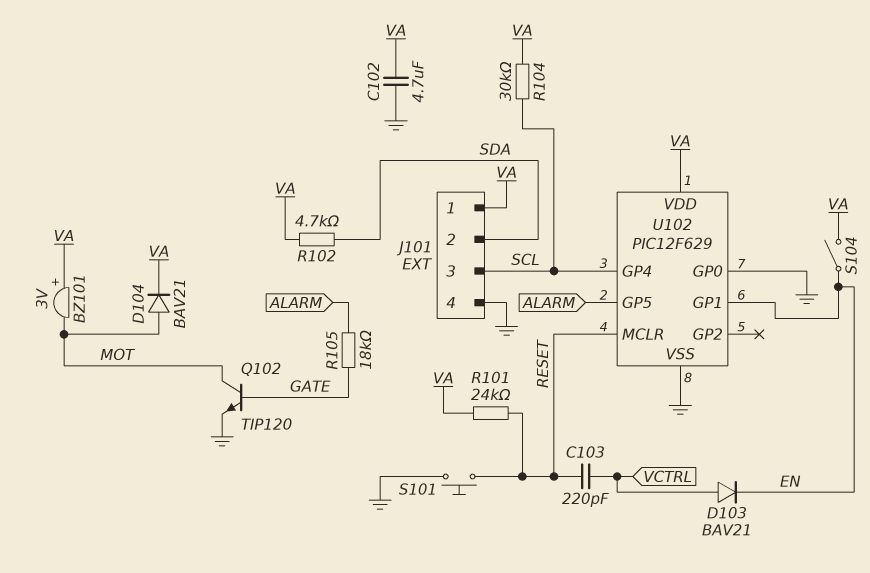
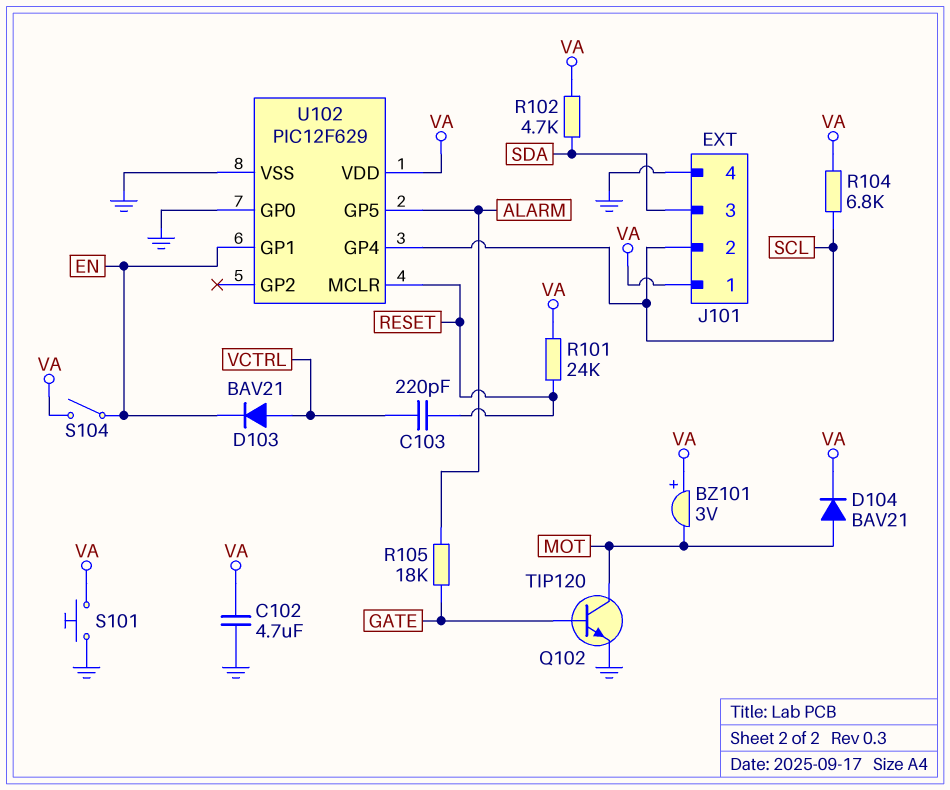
J101 pin 2: SDA -> SCL
J101 pin 3: SCL -> SDA
R104: 30k (SCL, VA) -> 6.8k (SCL, VA)
S101: button (GND, RESET) -> button (GND, VA)

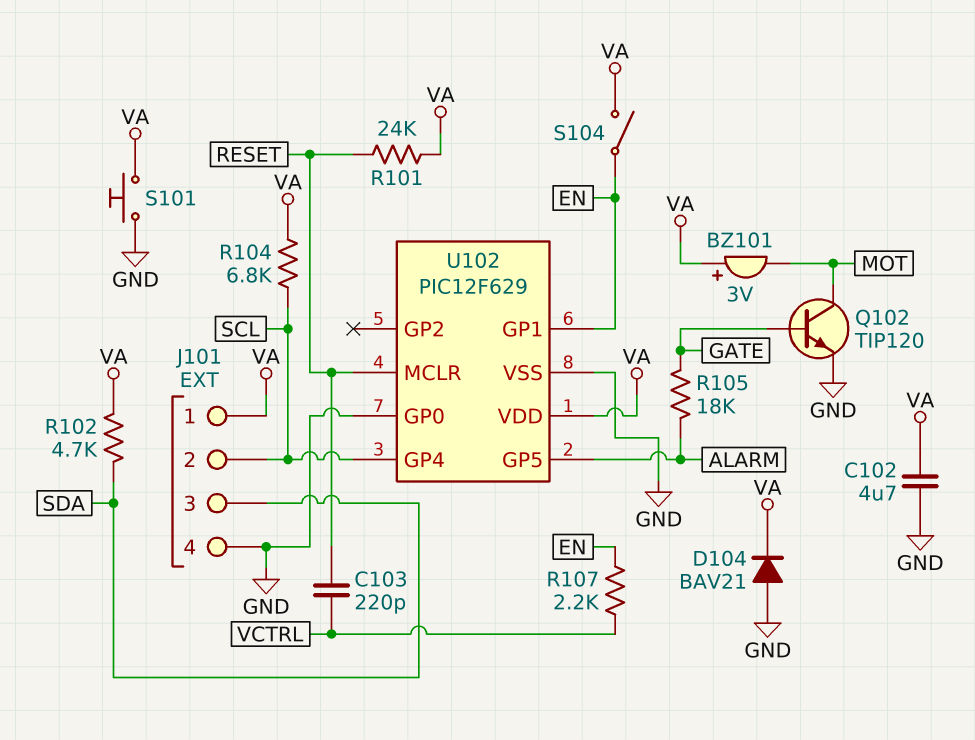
D103: diode BAV21 (A VCTRL, K EN) -> none
D104: diode BAV21 (A MOT, K VA) -> diode BAV21 (A GND, K VA)
R107: none -> 2.2k (EN, VCTRL)

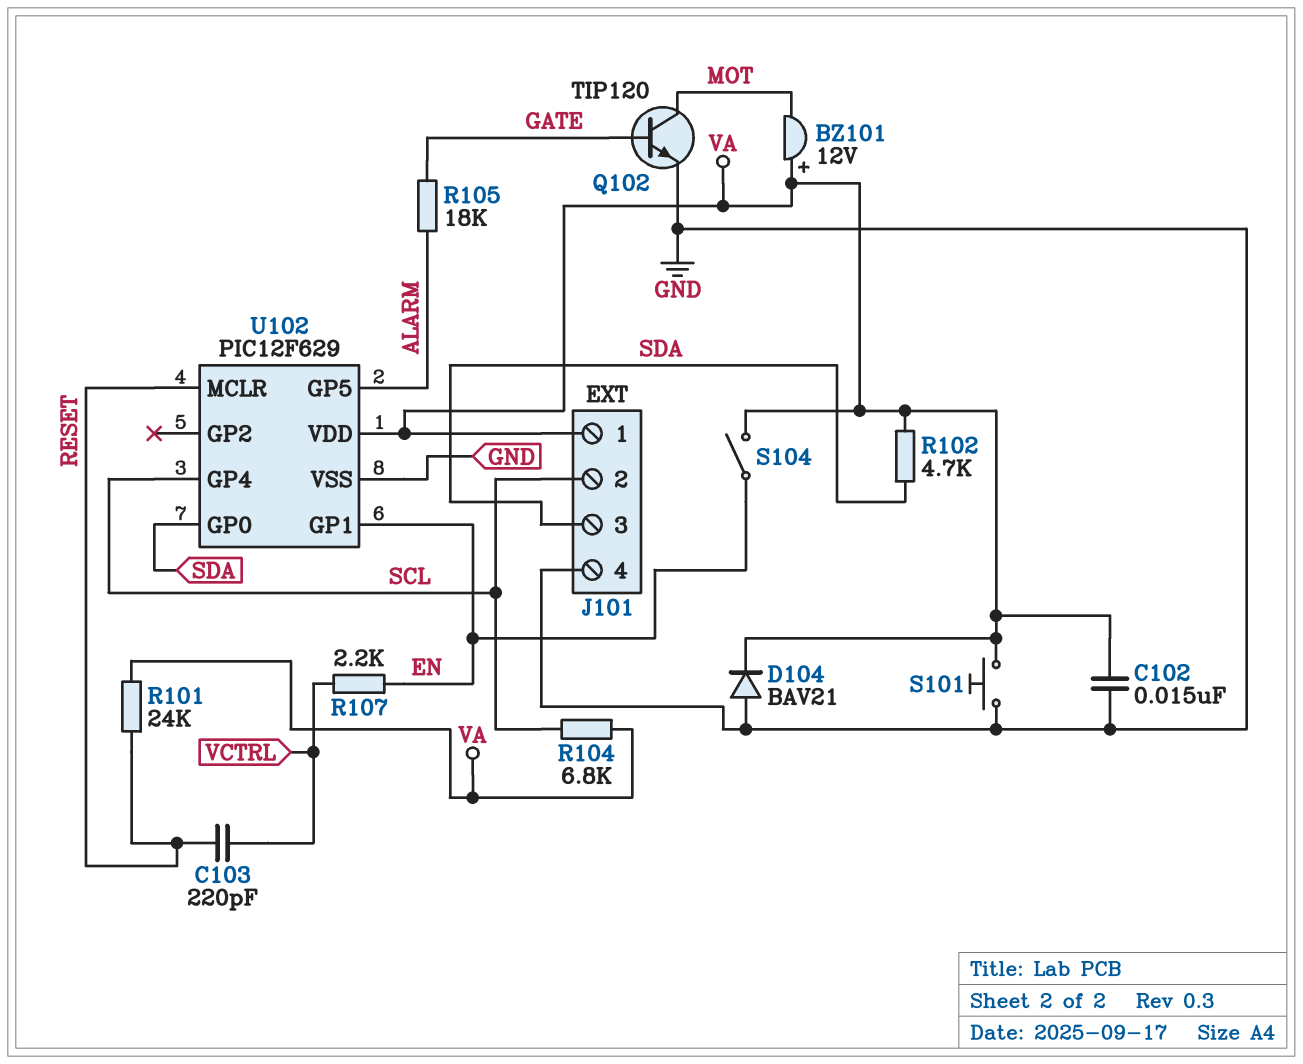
BZ101: buzzer 3V (plus VA, minus MOT) -> buzzer 12V (plus VA, minus MOT)
C102: 4.7uF (GND, VA) -> 15nF (GND, VA)
U102 pin GP0: GND -> SDA

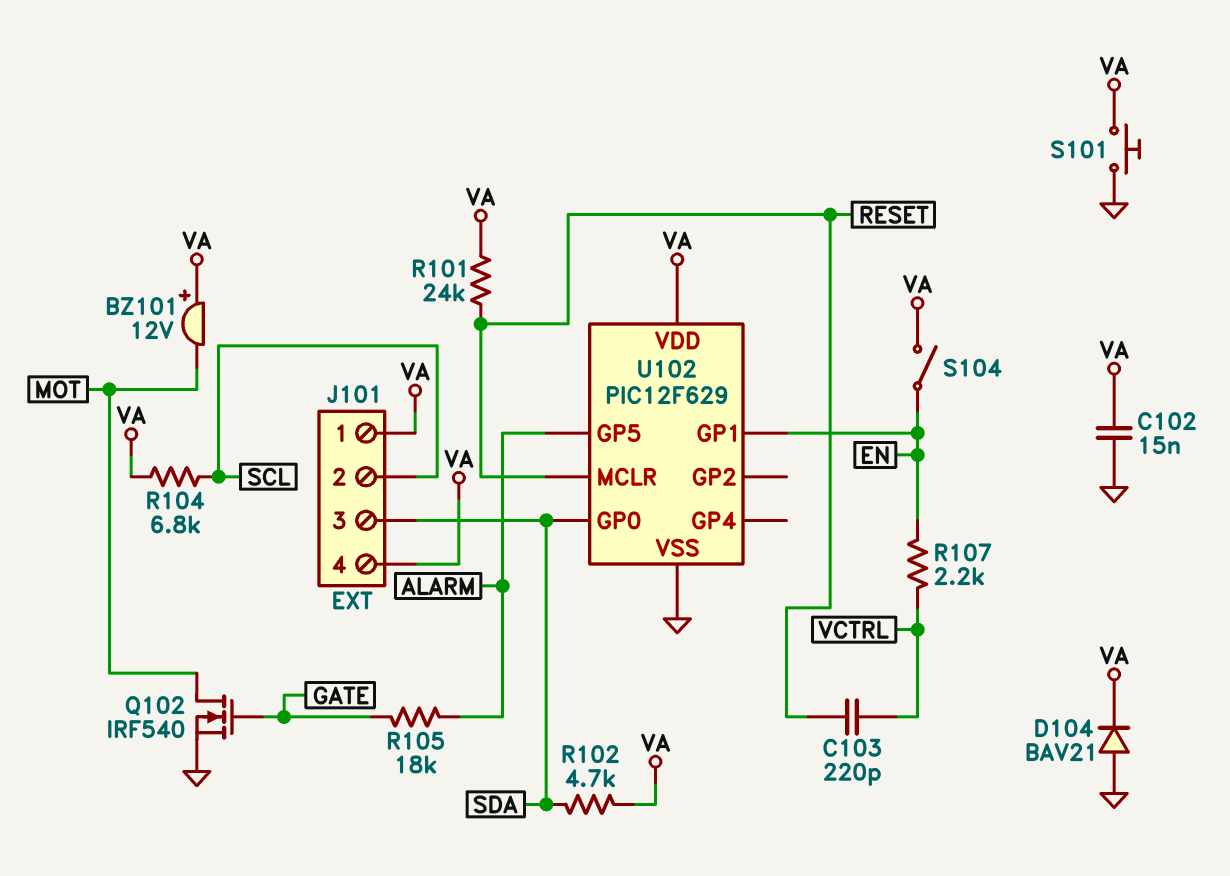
J101 pin 4: GND -> VA
Q102: NPN TIP120 (B GATE, C MOT, E GND) -> NMOS IRF540 (G GATE, D MOT, S GND)
U102 pin GP4: SCL -> none

